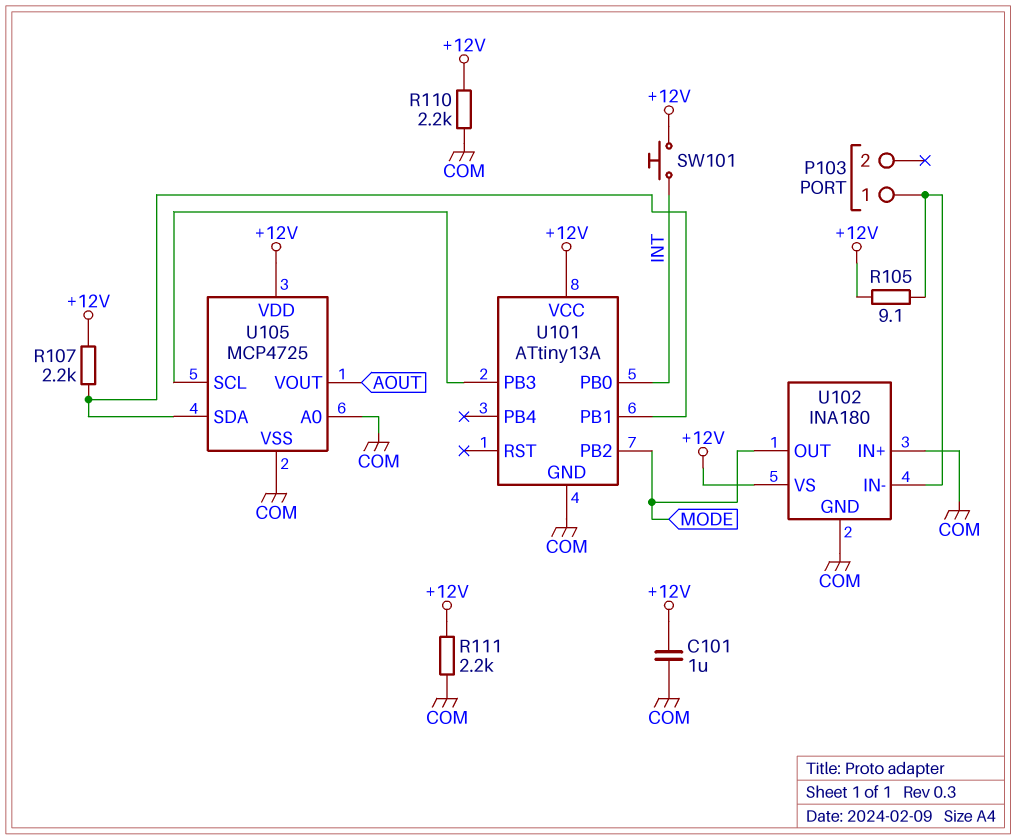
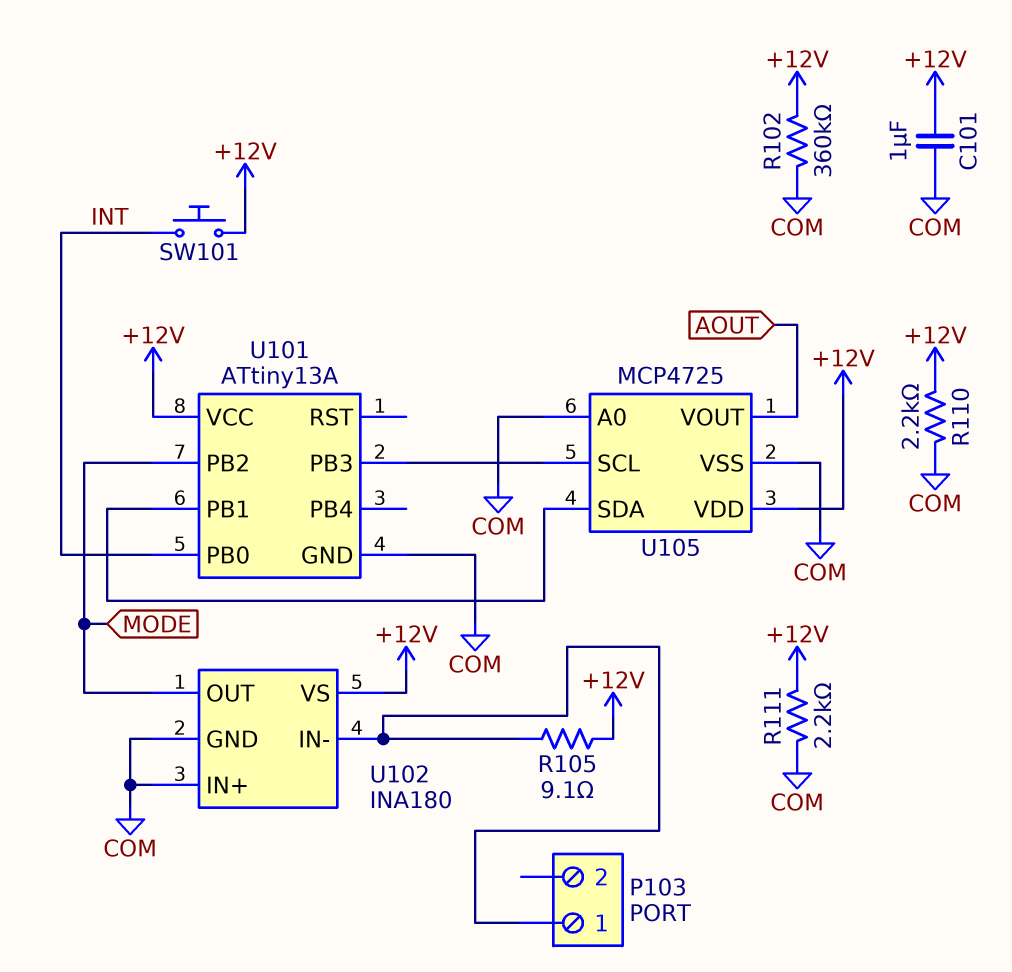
R102: none -> 360k (+12V, COM)
R107: 2.2k (+12V, U101/PB1) -> none

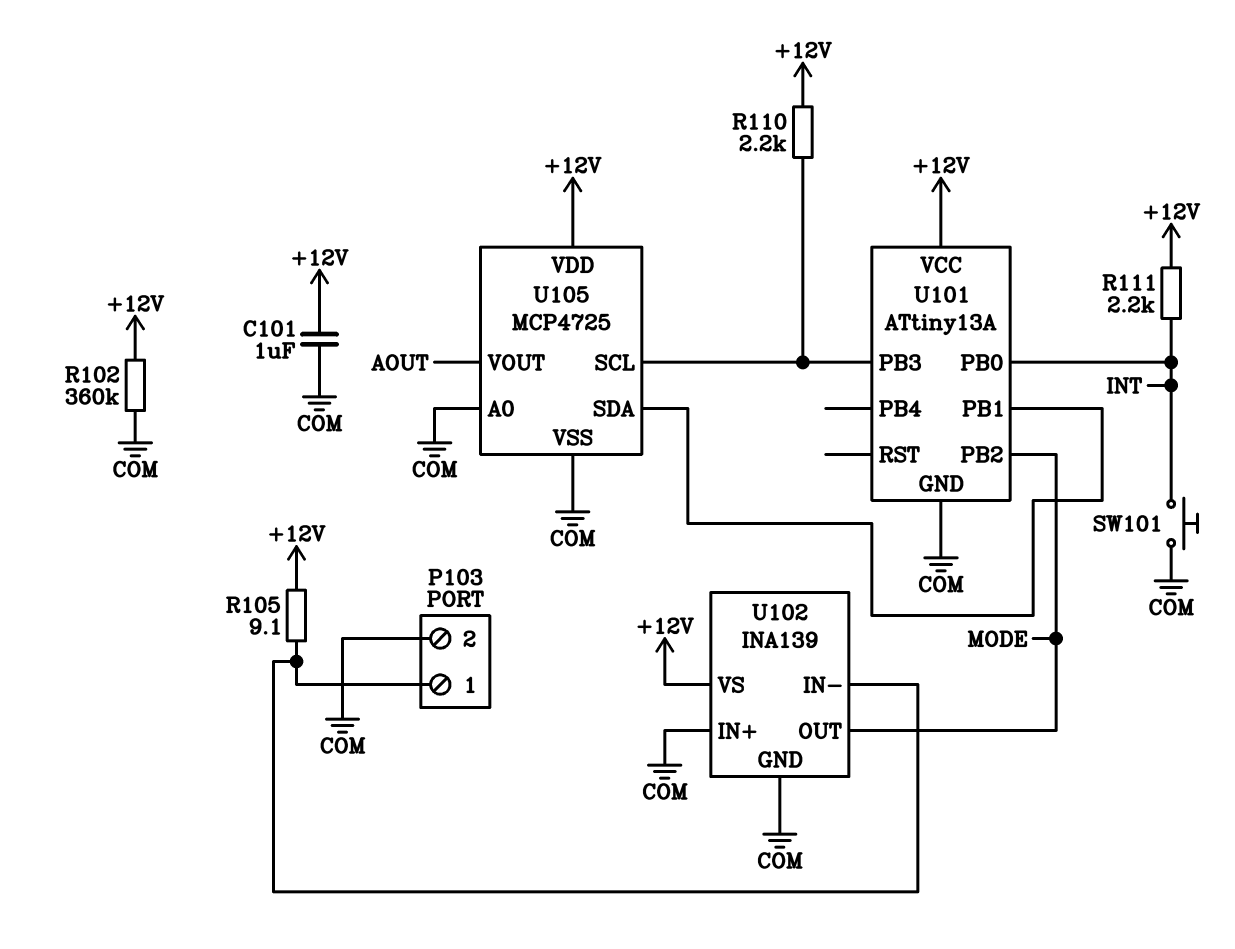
P103 pin 2: none -> COM
R110: 2.2k (+12V, COM) -> 2.2k (+12V, U101/PB3)
R111: 2.2k (+12V, COM) -> 2.2k (+12V, INT)
SW101: button (+12V, INT) -> button (COM, INT)
U102: INA180 -> INA139

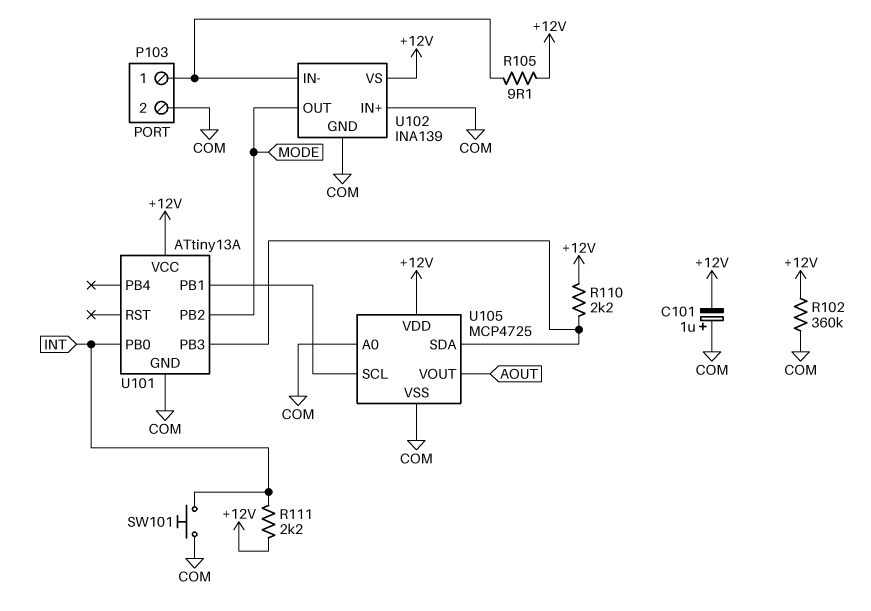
C101: 1uF (+12V, COM) -> 1uF (plus COM, minus +12V)
U105 pin SCL: U101/PB3 -> U101/PB1
U105 pin SDA: U101/PB1 -> U101/PB3

